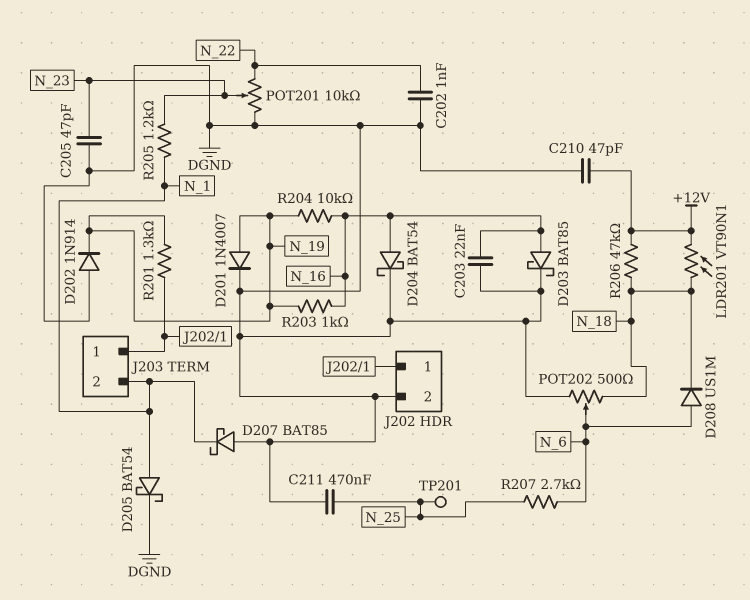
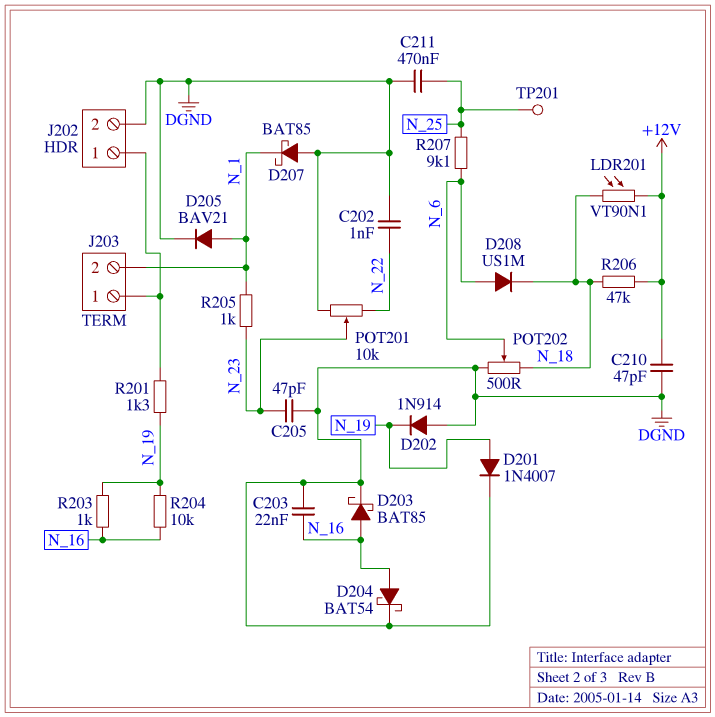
D205: schottky BAT54 (A N_1, K DGND) -> diode BAV21 (A N_1, K DGND)
R205: 1.2k (N_1, N_23) -> 1k (N_1, N_23)
R207: 2.7k (N_6, N_25) -> 9.1k (N_6, N_25)

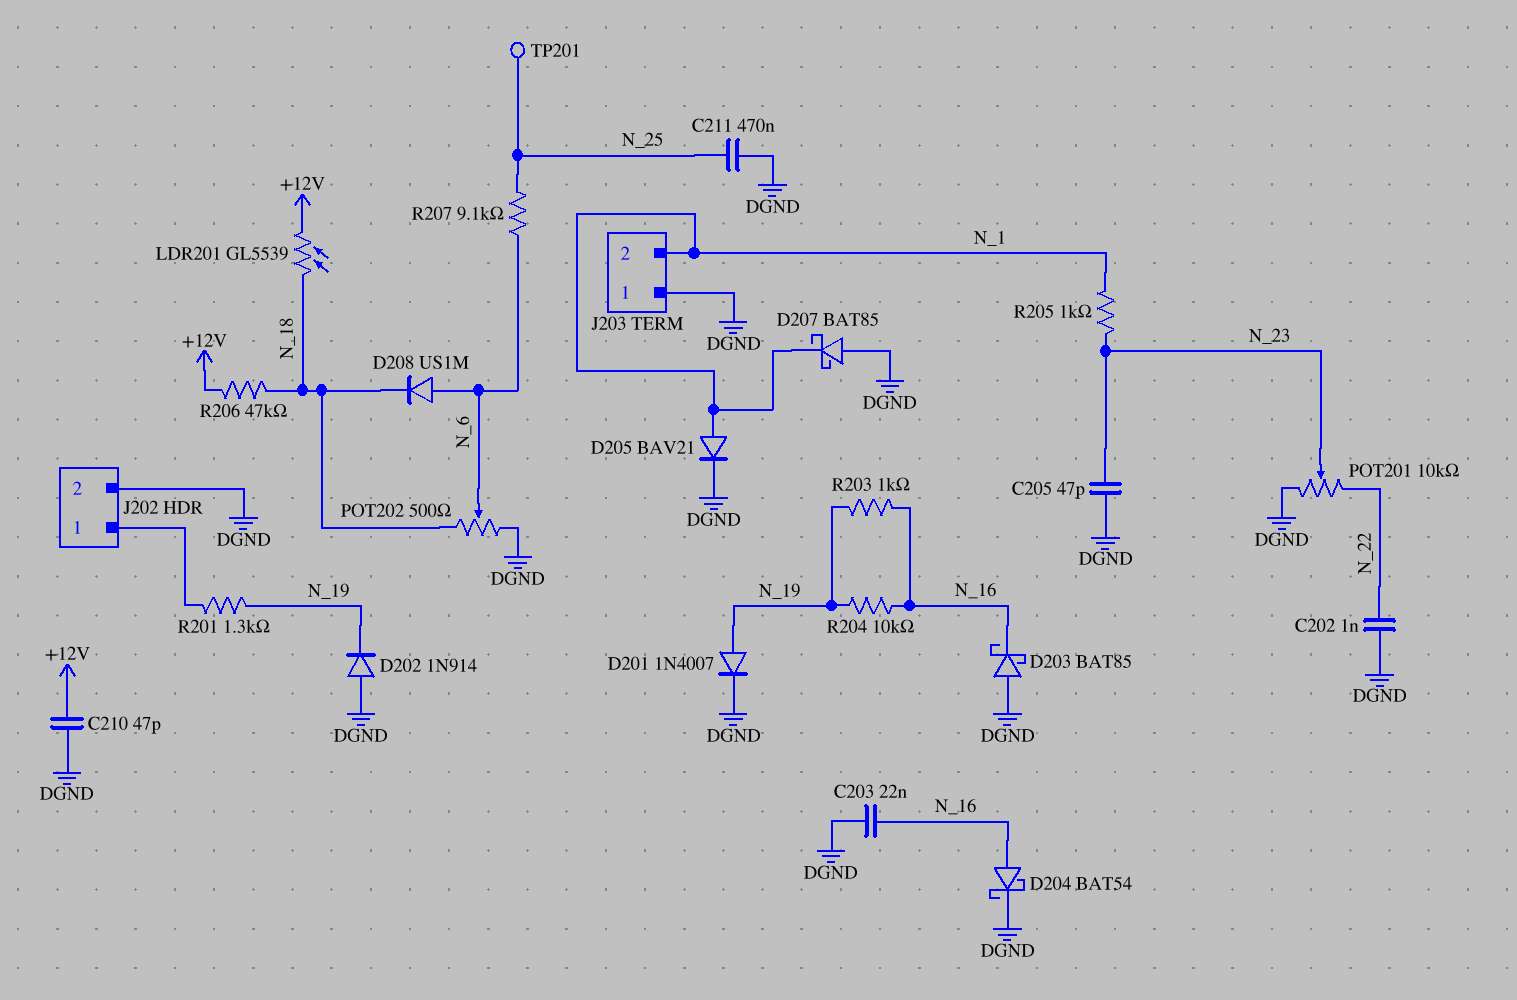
D203: schottky BAT85 (A N_16, K DGND) -> schottky BAT85 (A DGND, K N_16)
J203 pin 1: J202/1 -> DGND
LDR201: VT90N1 (+12V, N_18) -> GL5539 (+12V, N_18)

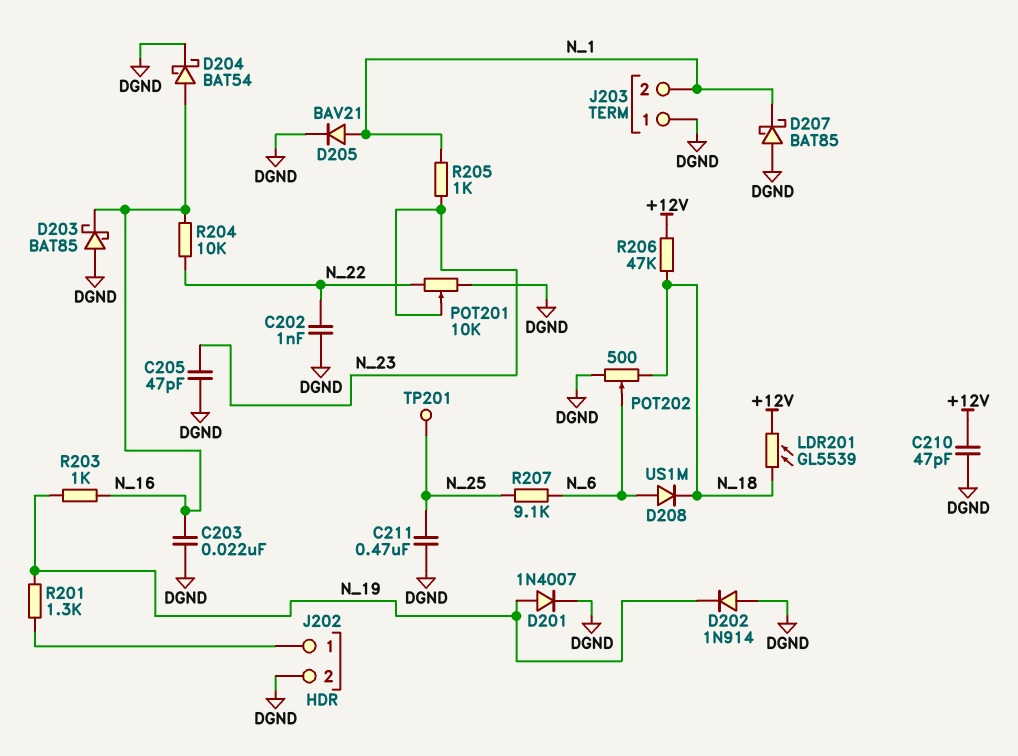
R204: 10k (N_16, N_19) -> 10k (N_16, N_22)

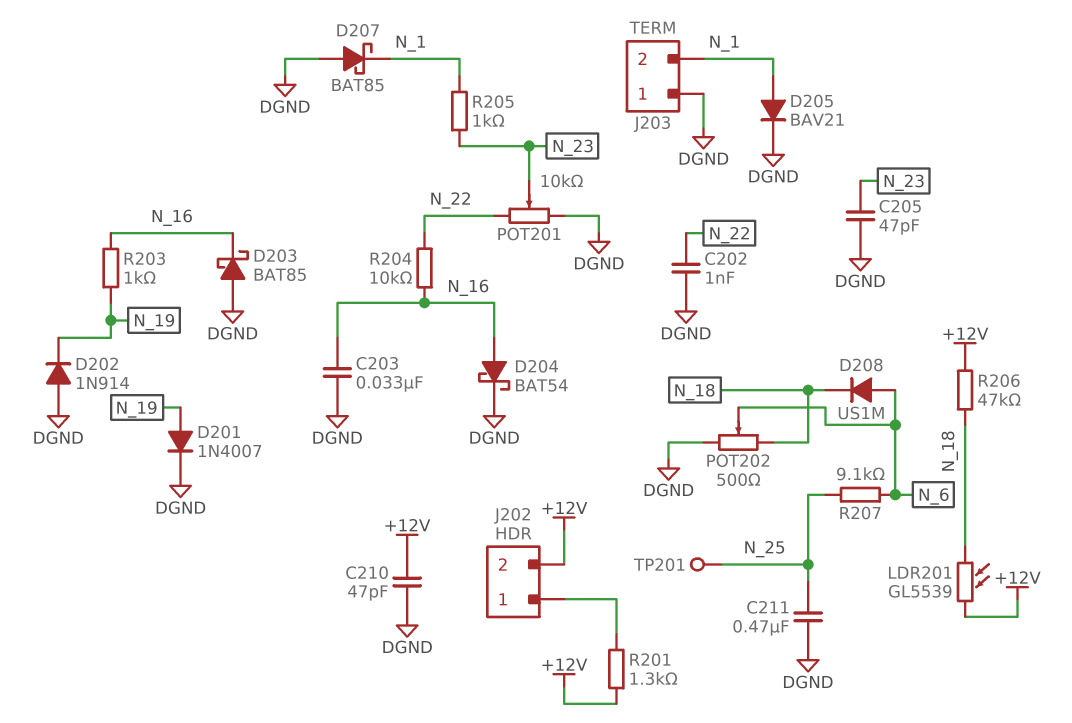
C203: 22nF (DGND, N_16) -> 33nF (DGND, N_16)
J202 pin 2: DGND -> +12V
R201: 1.3k (J202/1, N_19) -> 1.3k (+12V, J202/1)

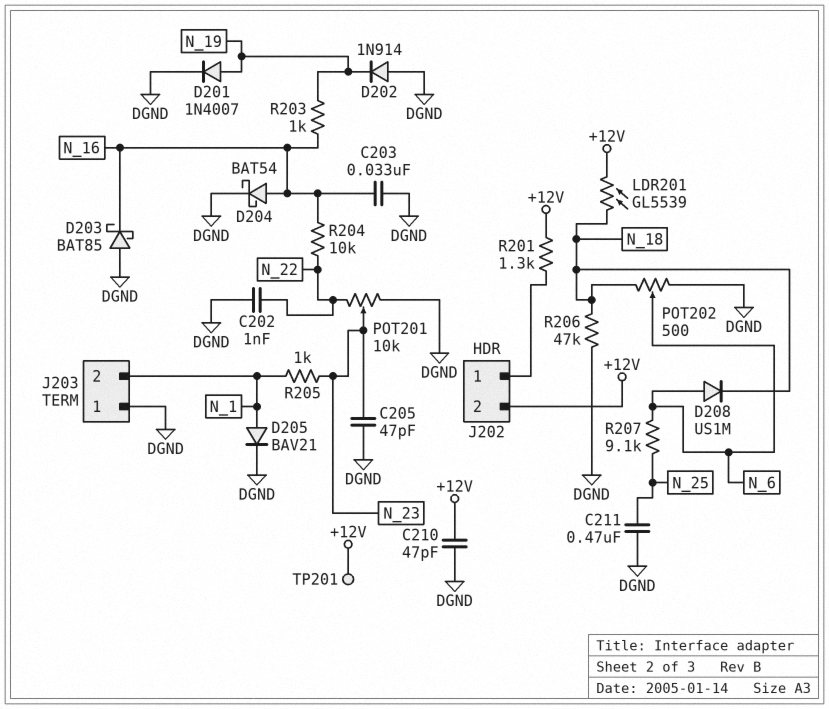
D207: schottky BAT85 (A DGND, K N_1) -> none
R206: 47k (+12V, N_18) -> 47k (DGND, N_18)
TP201: test point (N_25) -> test point (+12V)

